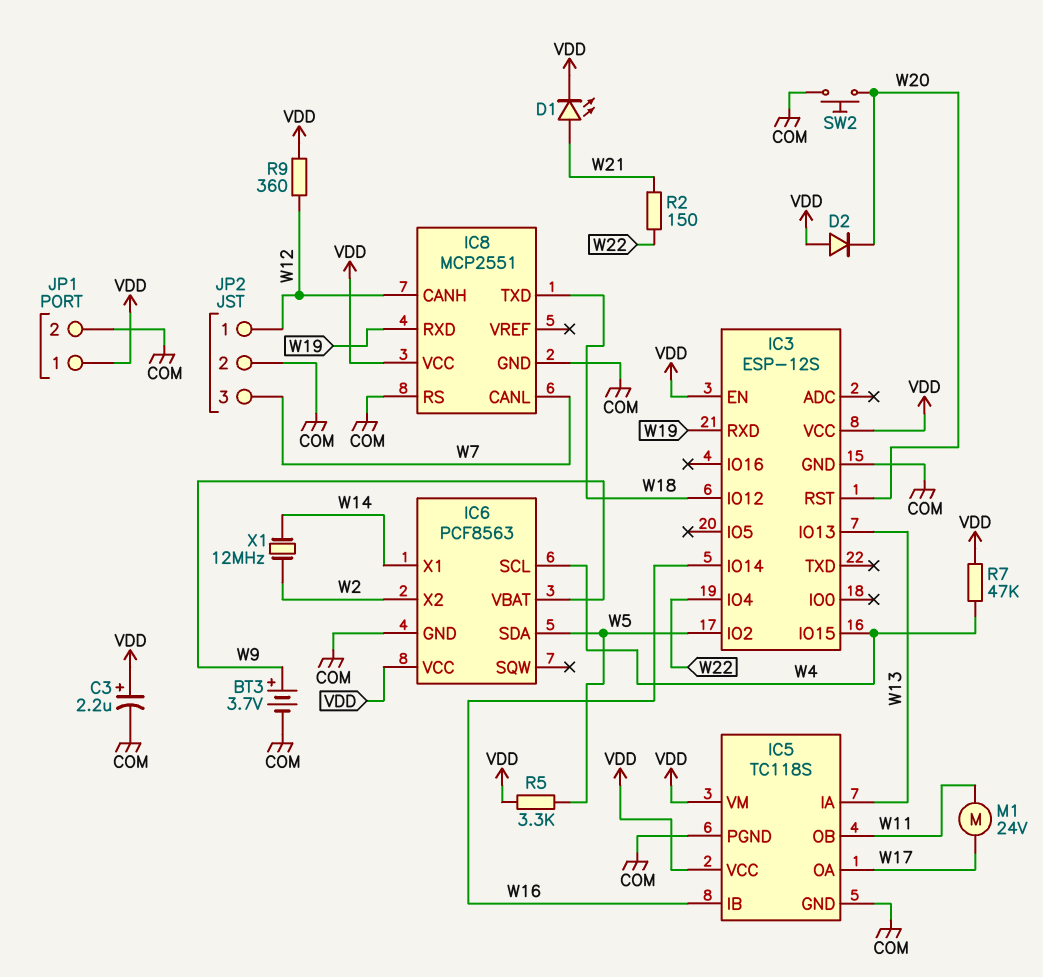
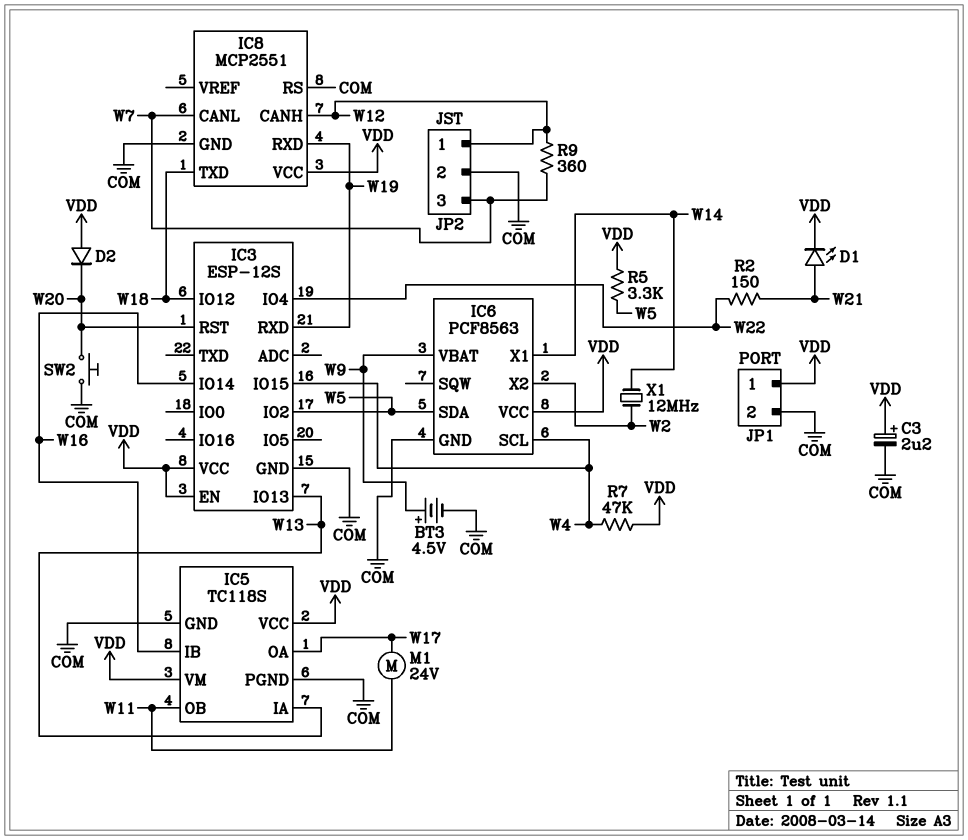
BT3: 3.7V (plus W9, minus COM) -> 4.5V (plus W9, minus COM)
R9: 360 (VDD, W12) -> 360 (W7, W12)

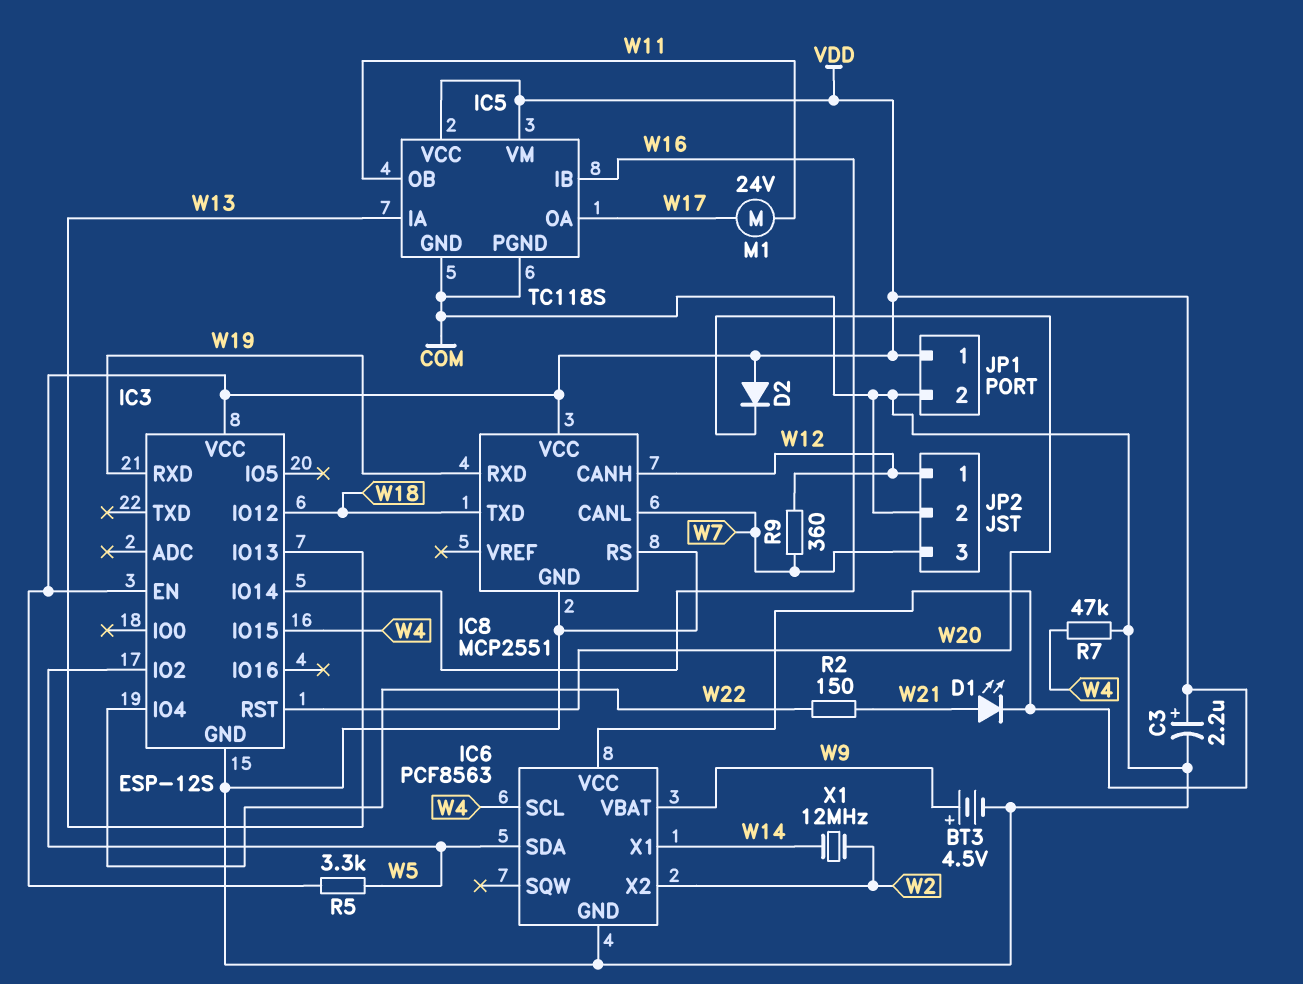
R7: 47k (VDD, W4) -> 47k (COM, W4)
SW2: button (COM, W20) -> none

